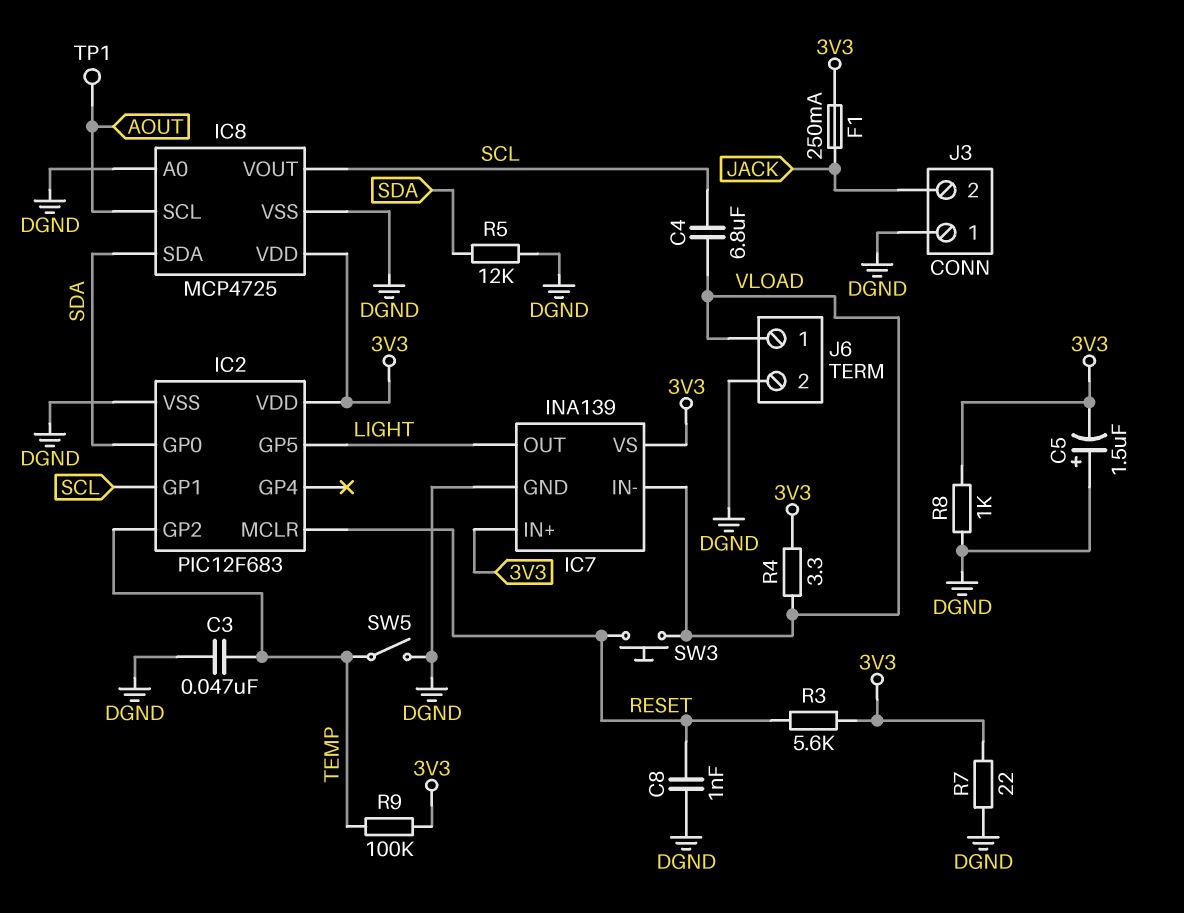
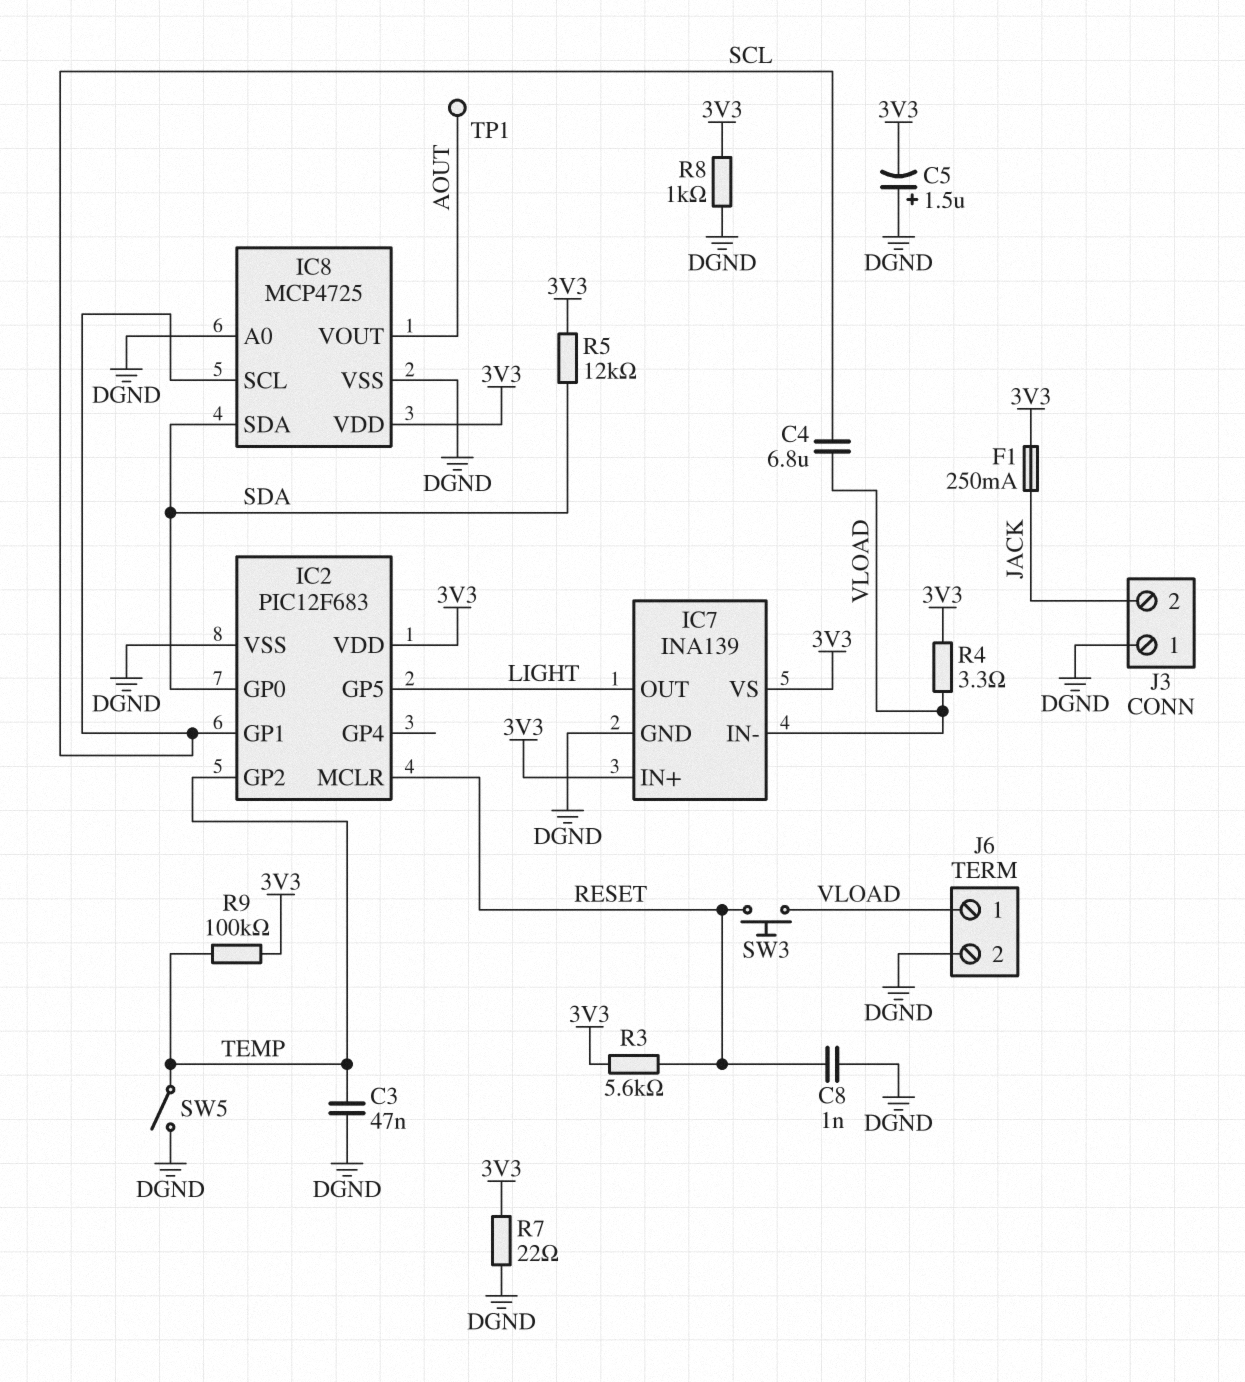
IC8 pin SCL: AOUT -> SCL
IC8 pin VOUT: SCL -> AOUT
R5: 12k (DGND, SDA) -> 12k (3V3, SDA)

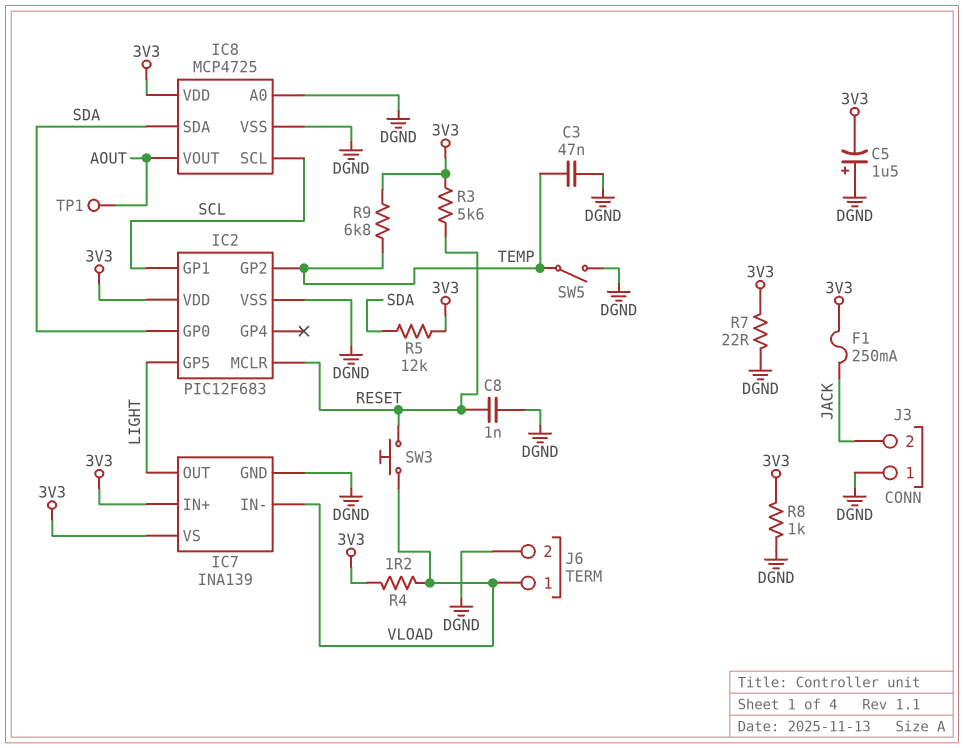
C4: 6.8uF (SCL, VLOAD) -> none
R4: 3.3 (3V3, VLOAD) -> 1.2 (3V3, VLOAD)
R9: 100k (3V3, TEMP) -> 6.8k (3V3, TEMP)

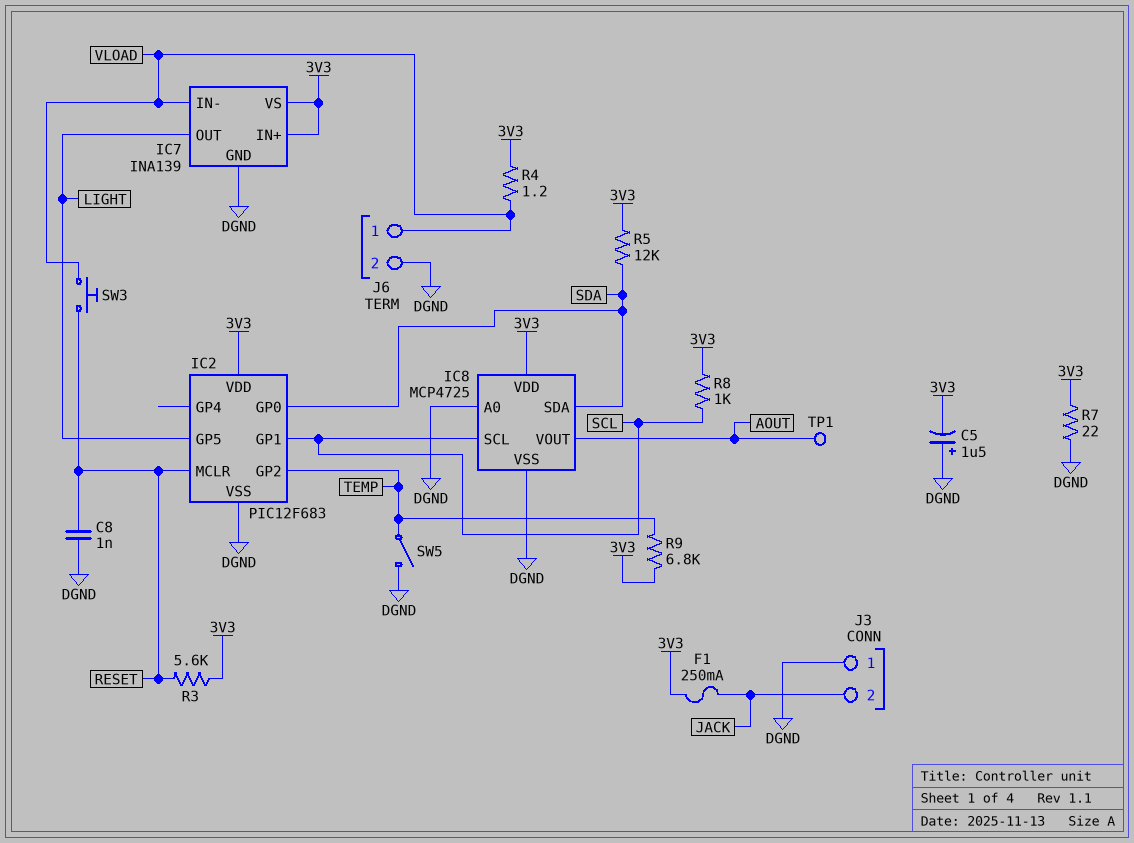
C3: 47nF (DGND, TEMP) -> none
R8: 1k (3V3, DGND) -> 1k (3V3, SCL)

